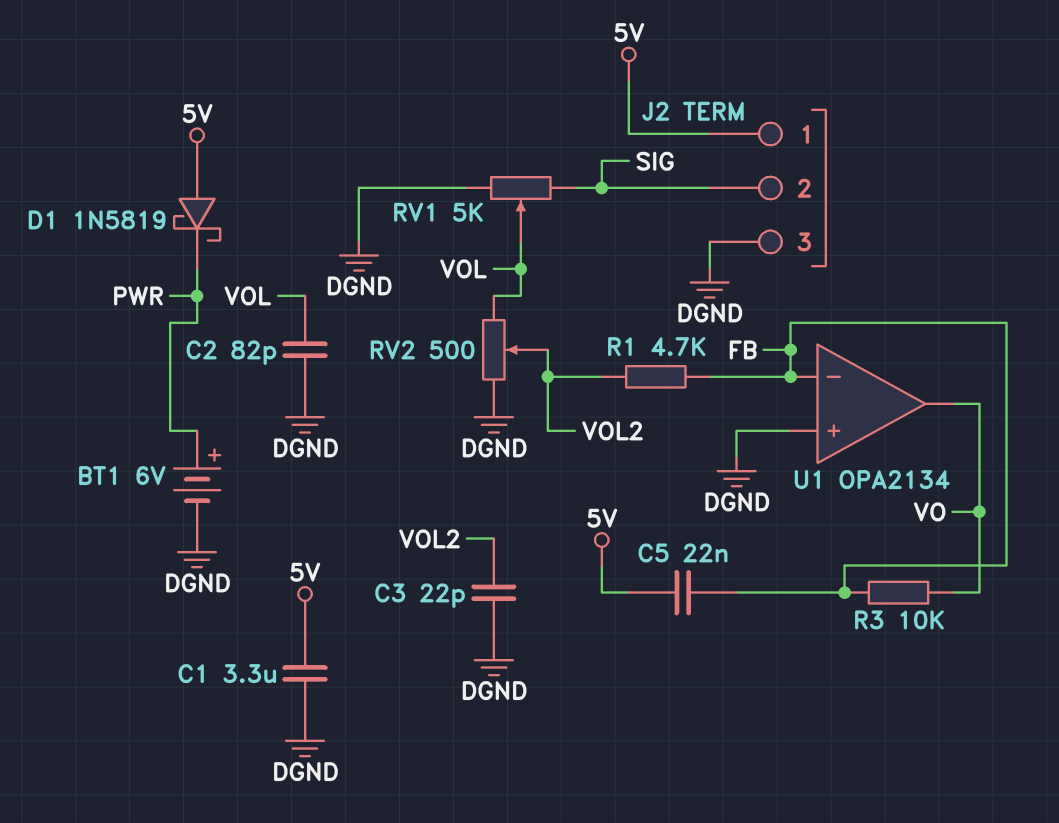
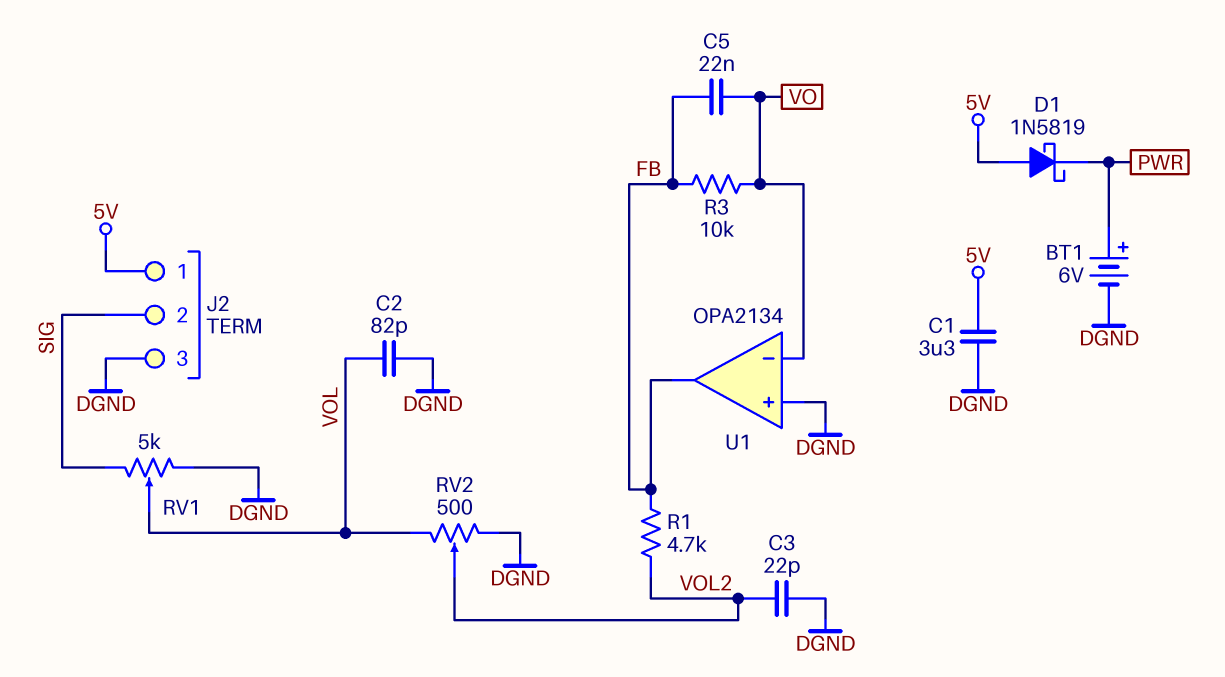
C5: 22nF (5V, FB) -> 22nF (FB, VO)
U1 pin in-: FB -> VO
U1 pin out: VO -> FB

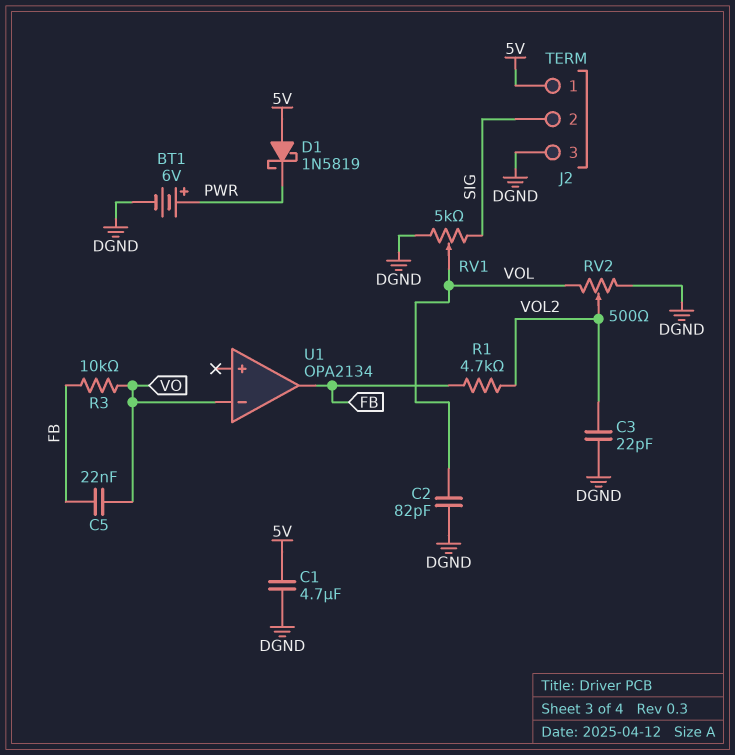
C1: 3.3uF (5V, DGND) -> 4.7uF (5V, DGND)
U1 pin in+: DGND -> none

